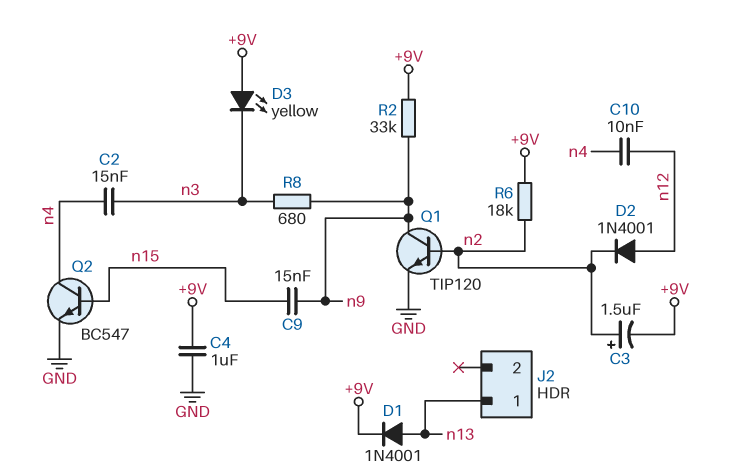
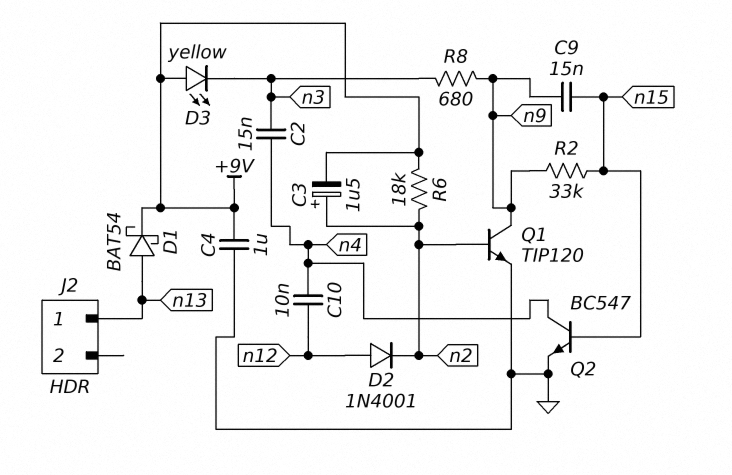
D1: diode 1N4001 (A n13, K +9V) -> schottky BAT54 (A n13, K +9V)
R2: 33k (+9V, n9) -> 33k (n9, n15)

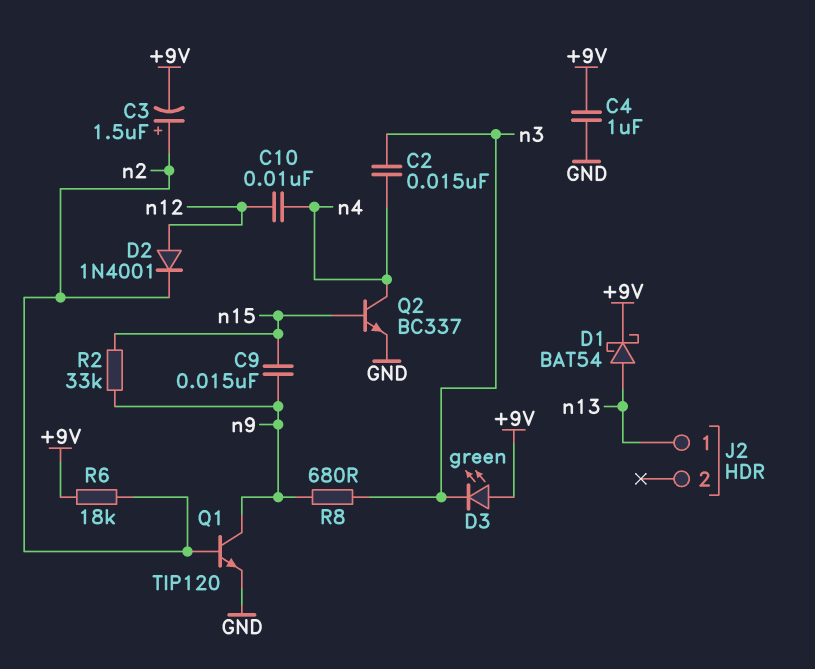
D3: LED yellow (A +9V, K n3) -> LED green (A +9V, K n3)
Q2: NPN BC547 (B n15, C n4, E GND) -> NPN BC337 (B n15, C n4, E GND)

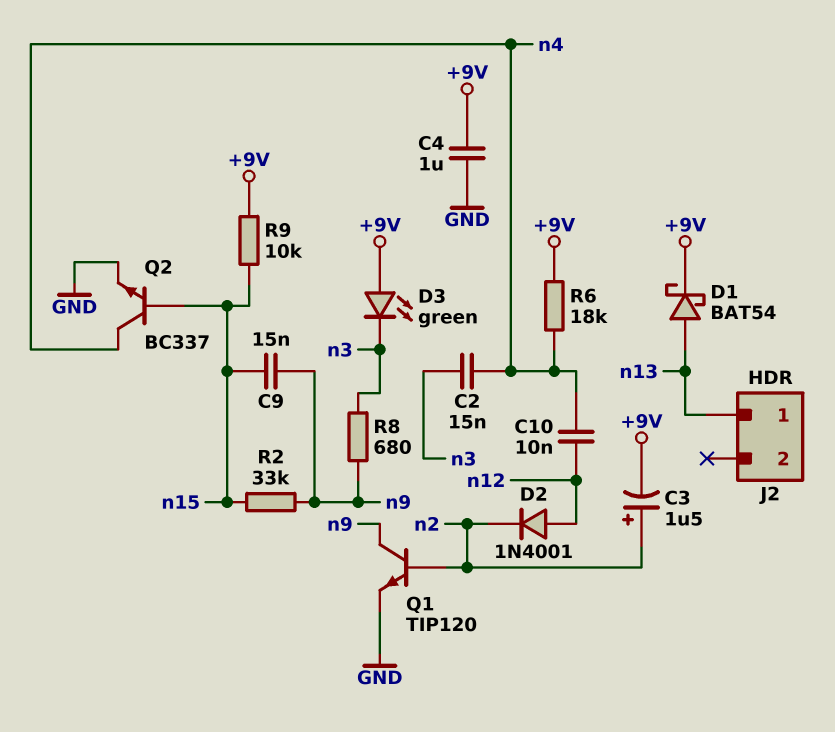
R6: 18k (+9V, n2) -> 18k (+9V, n4)
R9: none -> 10k (+9V, n15)

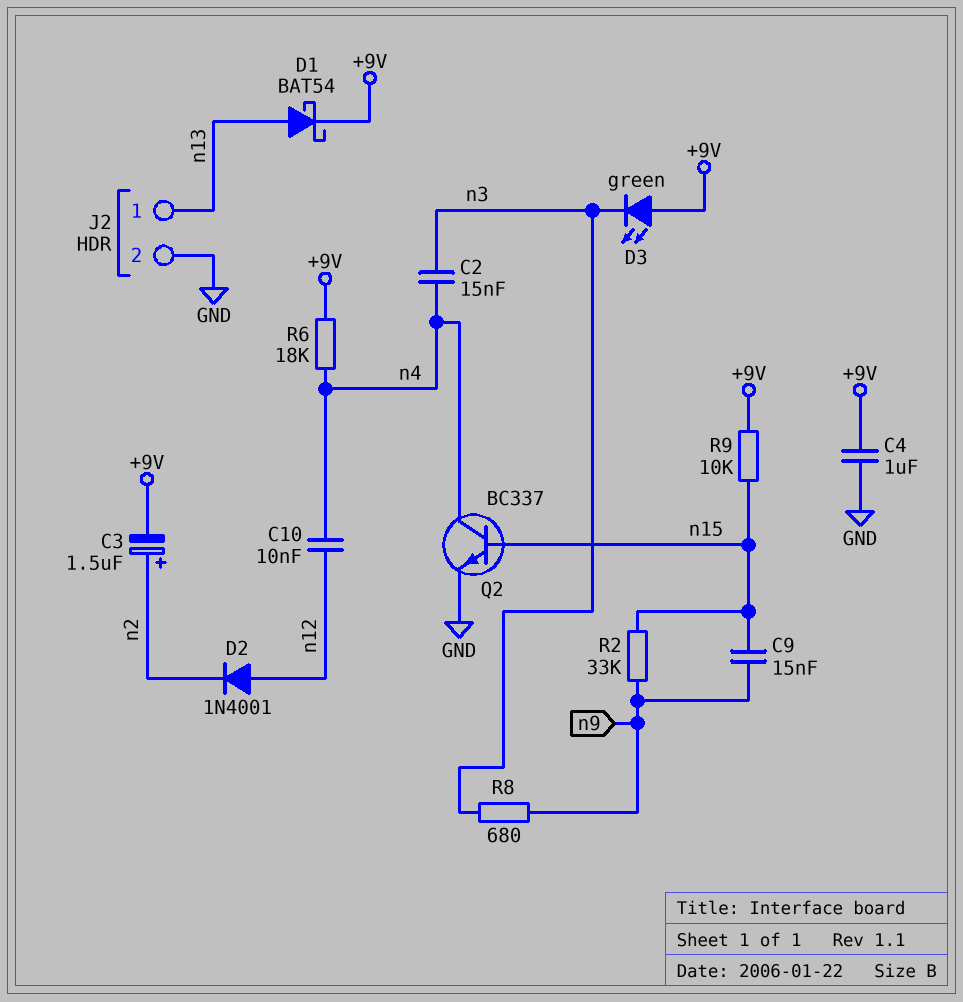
J2 pin 2: none -> GND
Q1: NPN TIP120 (B n2, C n9, E GND) -> none

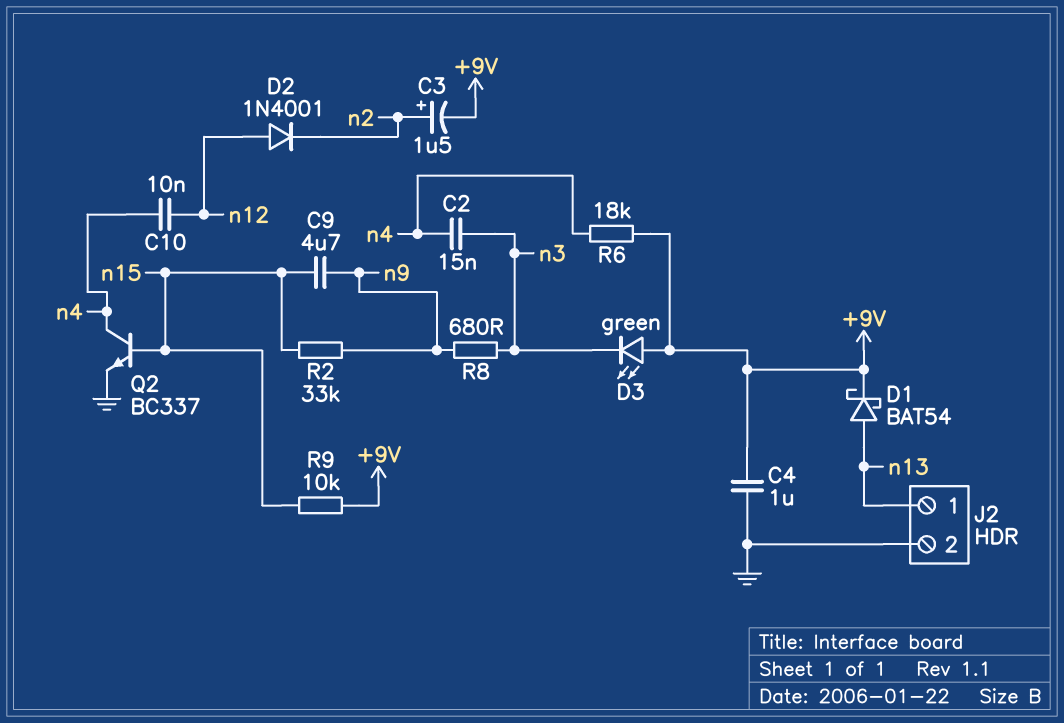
C9: 15nF (n9, n15) -> 4.7uF (n9, n15)

